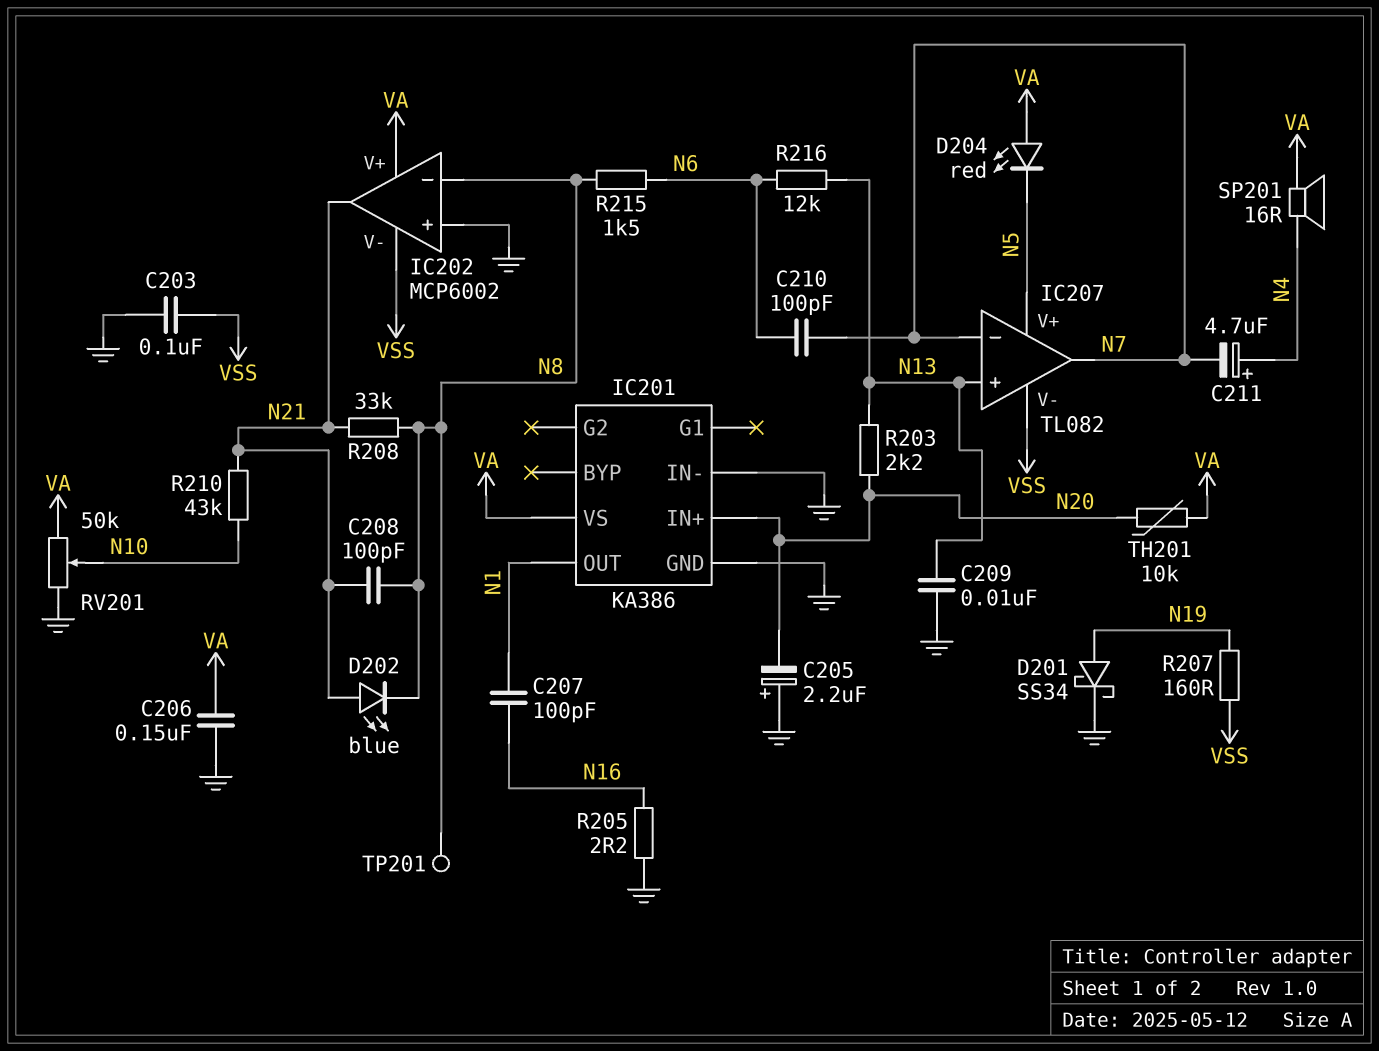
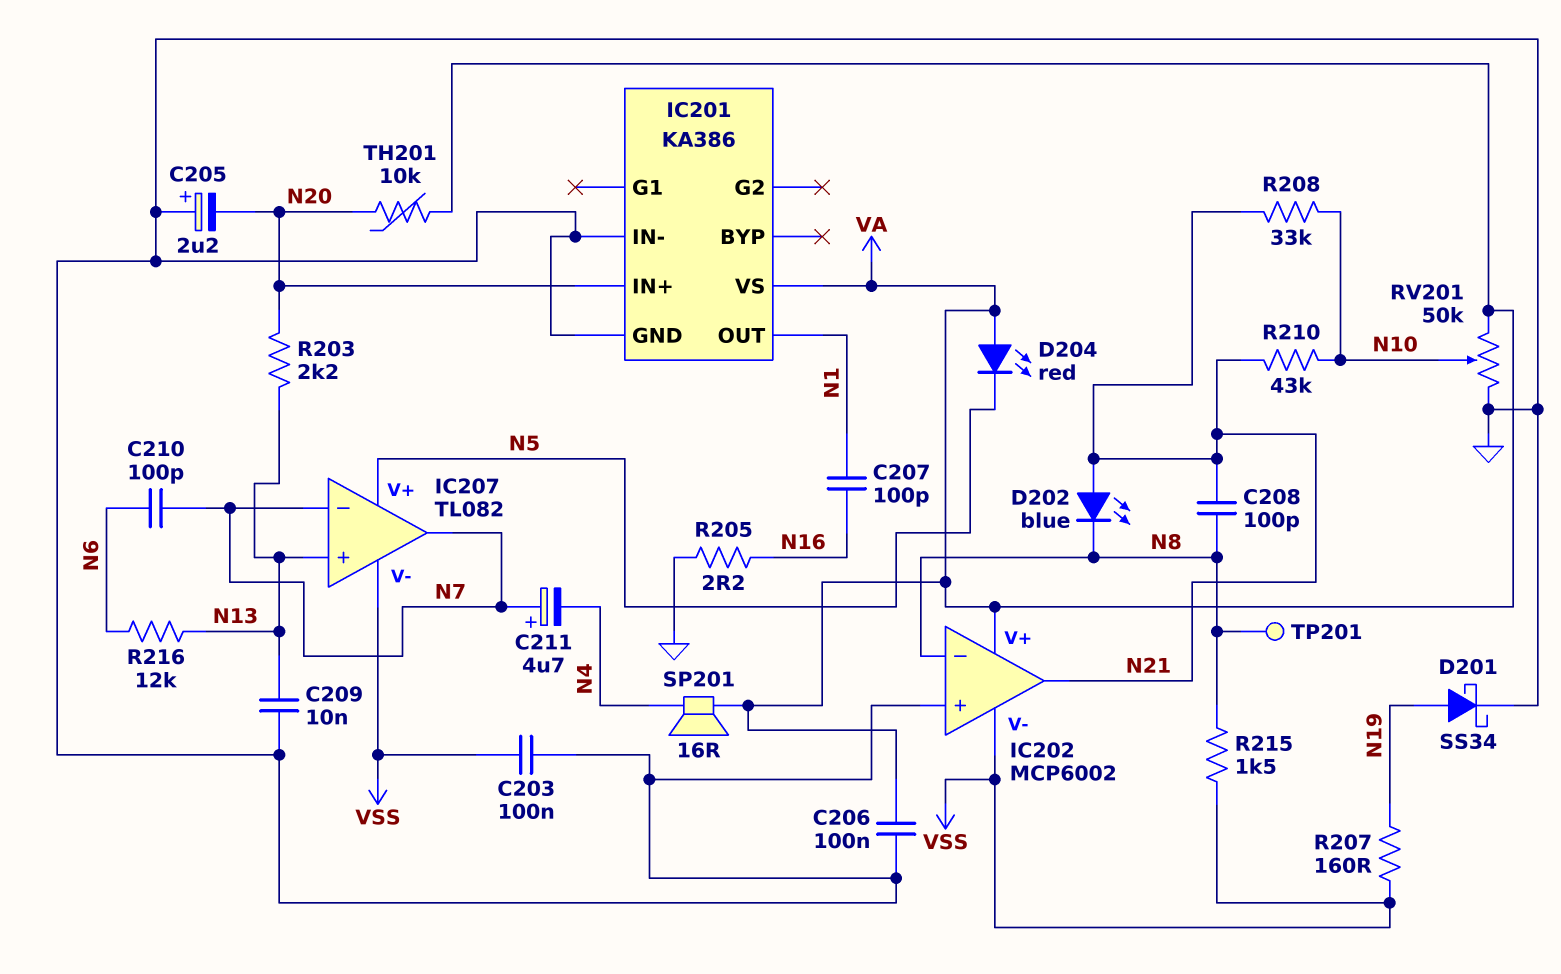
C206: 150nF (GND, VA) -> 100nF (GND, VA)
C211: 4.7uF (plus N4, minus N7) -> 4.7uF (plus N7, minus N4)
R208: 33k (N8, N21) -> 33k (N10, N21)
R215: 1.5k (N6, N8) -> 1.5k (N8, VSS)

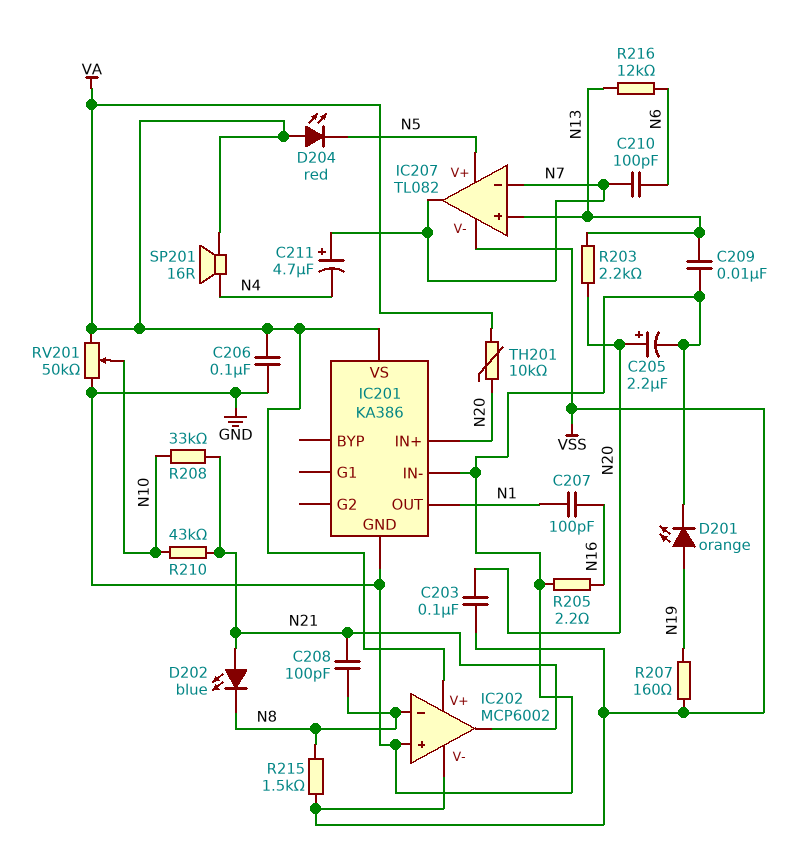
C203: 100nF (GND, VSS) -> 100nF (N20, VSS)
C205: 2.2uF (plus GND, minus N20) -> 2.2uF (plus N20, minus GND)
D201: schottky SS34 (A N19, K GND) -> LED orange (A N19, K GND)
TP201: test point (N8) -> none

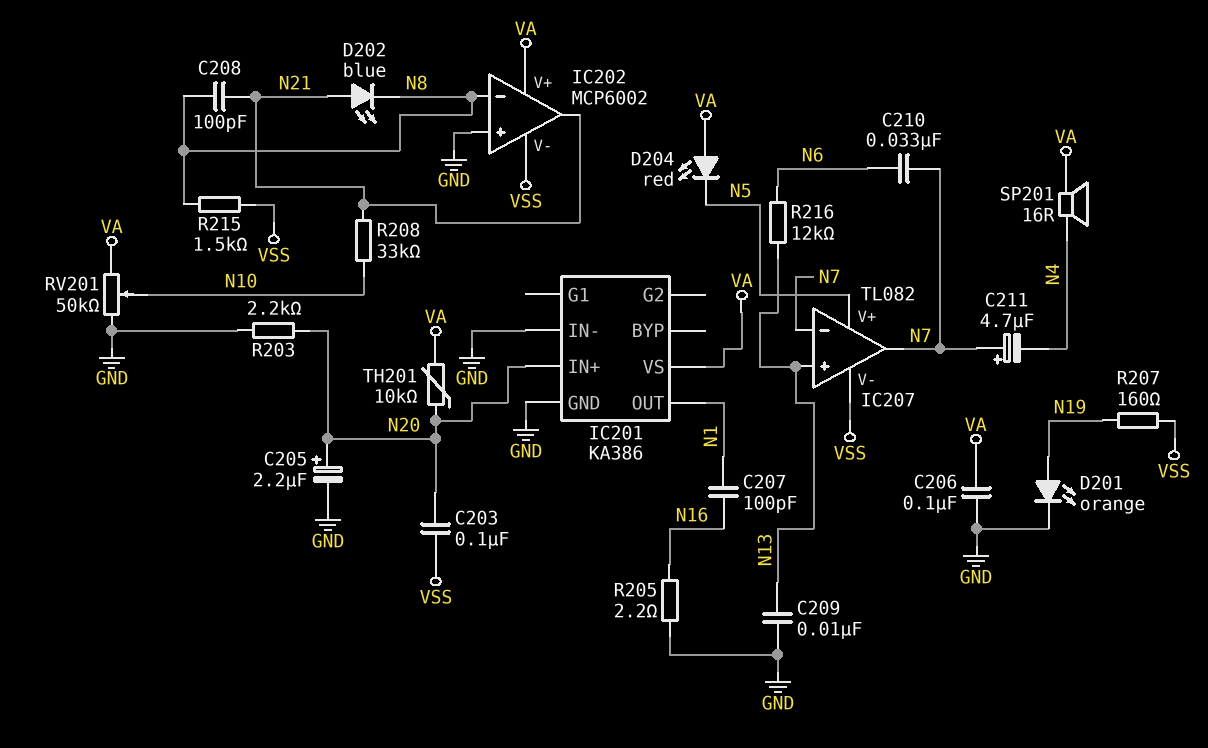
C210: 100pF (N6, N7) -> 33nF (N6, N7)
R203: 2.2k (N13, N20) -> 2.2k (GND, N20)
R210: 43k (N10, N21) -> none

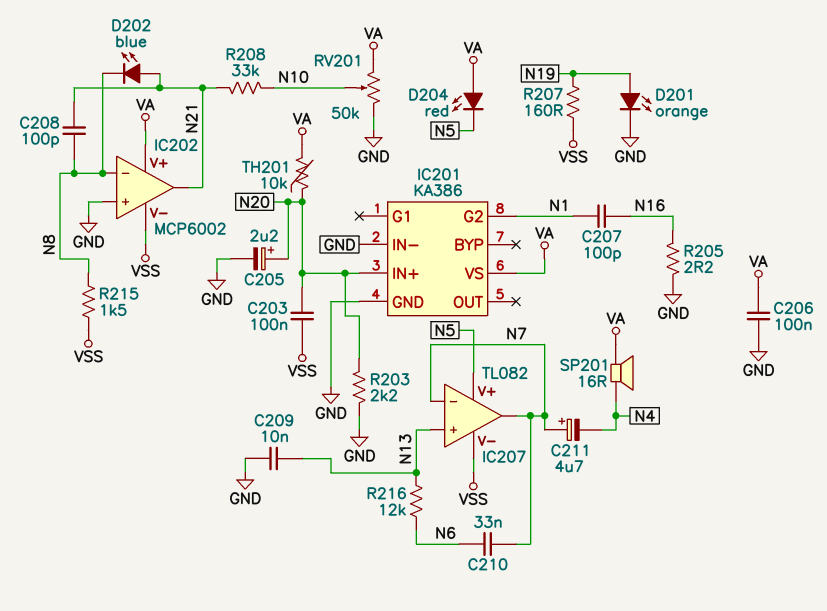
IC201 pin G2: none -> N1
IC201 pin OUT: N1 -> none

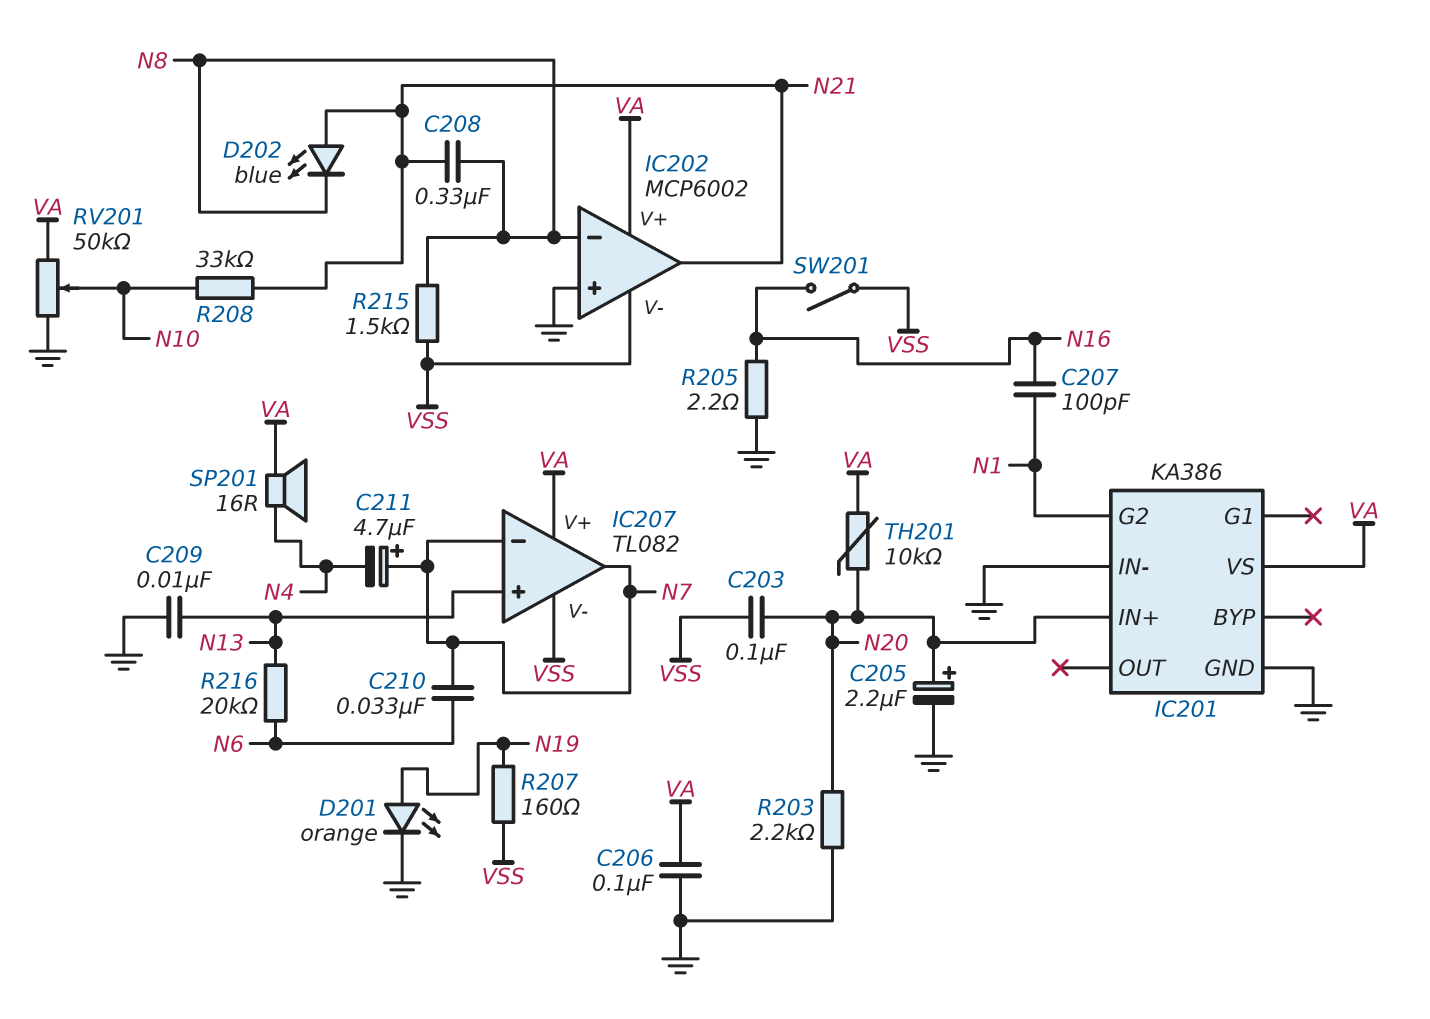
C208: 100pF (N8, N21) -> 330nF (N8, N21)
D204: LED red (A VA, K N5) -> none
IC207 pin V+: N5 -> VA
R216: 12k (N6, N13) -> 20k (N6, N13)
SW201: none -> switch (N16, VSS)

